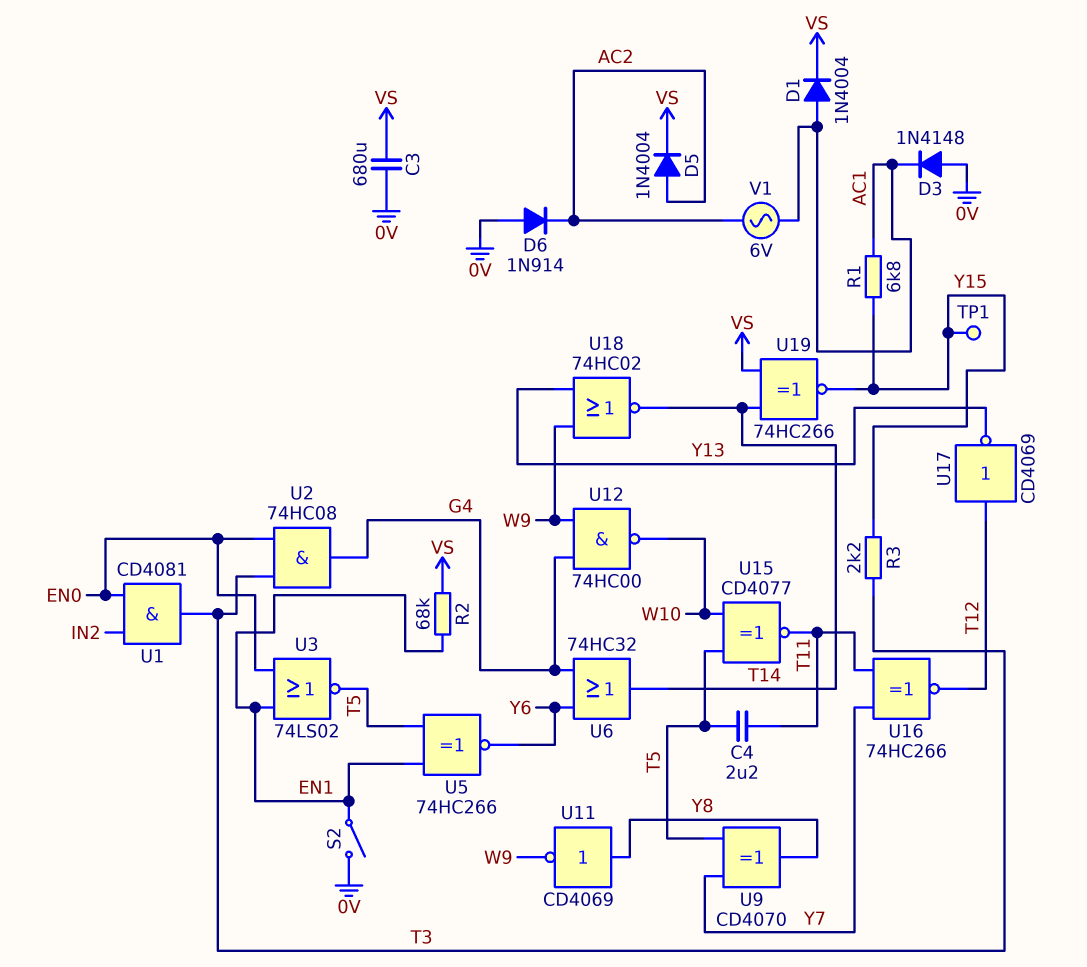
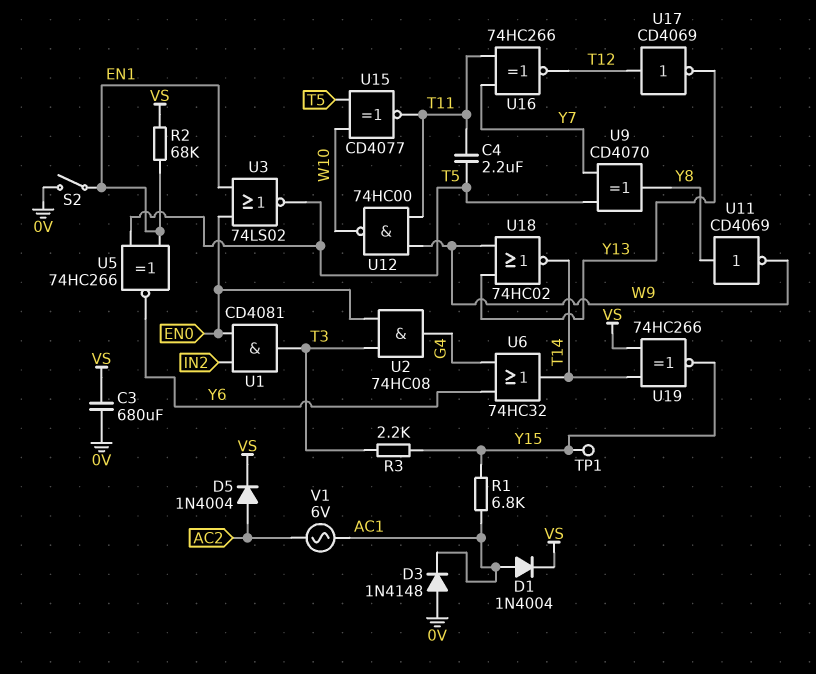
D6: diode 1N914 (A 0V, K AC2) -> none
U12: NAND 74HC00 (in G4, in W9, out W10) -> NAND 74HC00 (in T11, in W9, out W10)

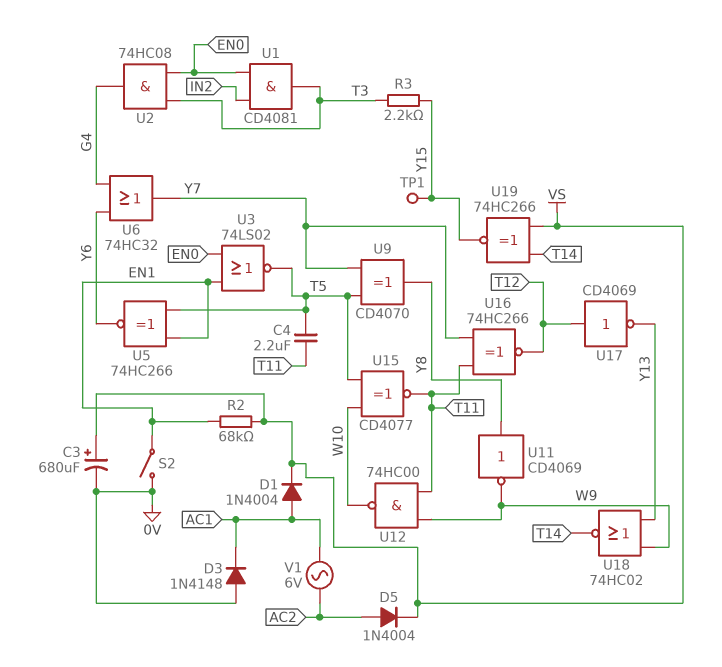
C3: 680uF (0V, VS) -> 680uF (plus VS, minus 0V)
R1: 6.8k (AC1, Y15) -> none
U6: OR 74HC32 (in G4, in Y6, out T14) -> OR 74HC32 (in G4, in Y6, out Y7)

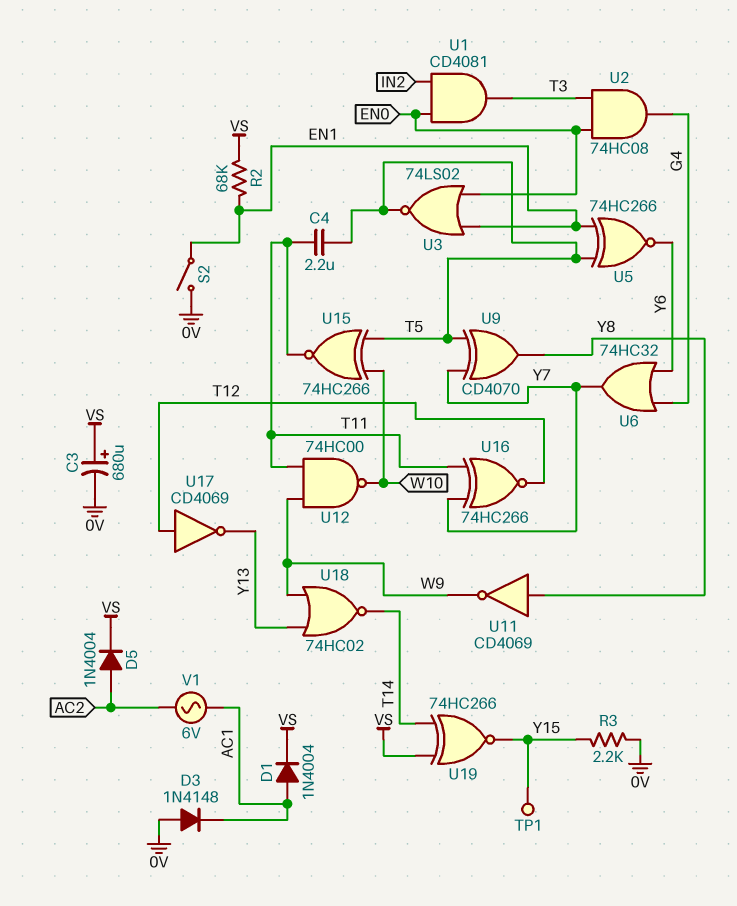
R3: 2.2k (T3, Y15) -> 2.2k (0V, Y15)
U15: XNOR CD4077 (in T5, in W10, out T11) -> XNOR 74HC266 (in T5, in W10, out T11)

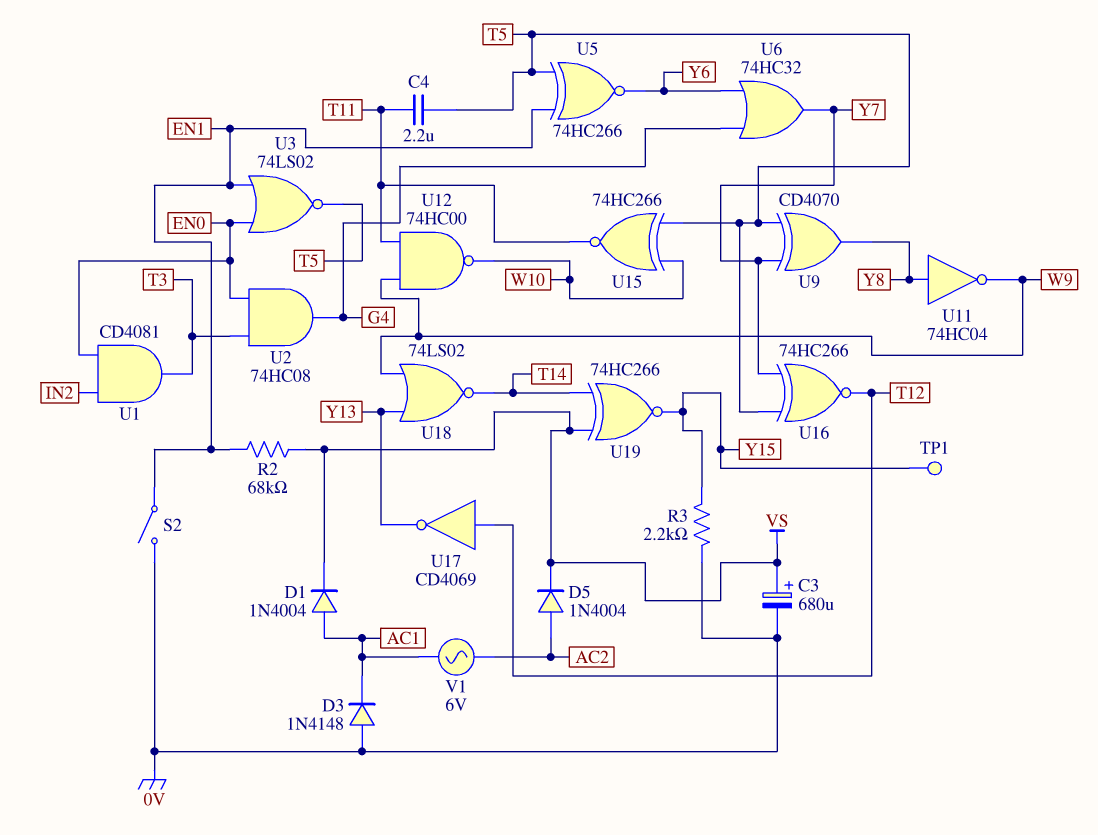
U11: NOT CD4069 (in Y8, out W9) -> NOT 74HC04 (in Y8, out W9)
U16: XNOR 74HC266 (in T11, in Y7, out T12) -> XNOR 74HC266 (in T5, in Y7, out T12)
U18: NOR 74HC02 (in W9, in Y13, out T14) -> NOR 74LS02 (in W9, in Y13, out T14)

